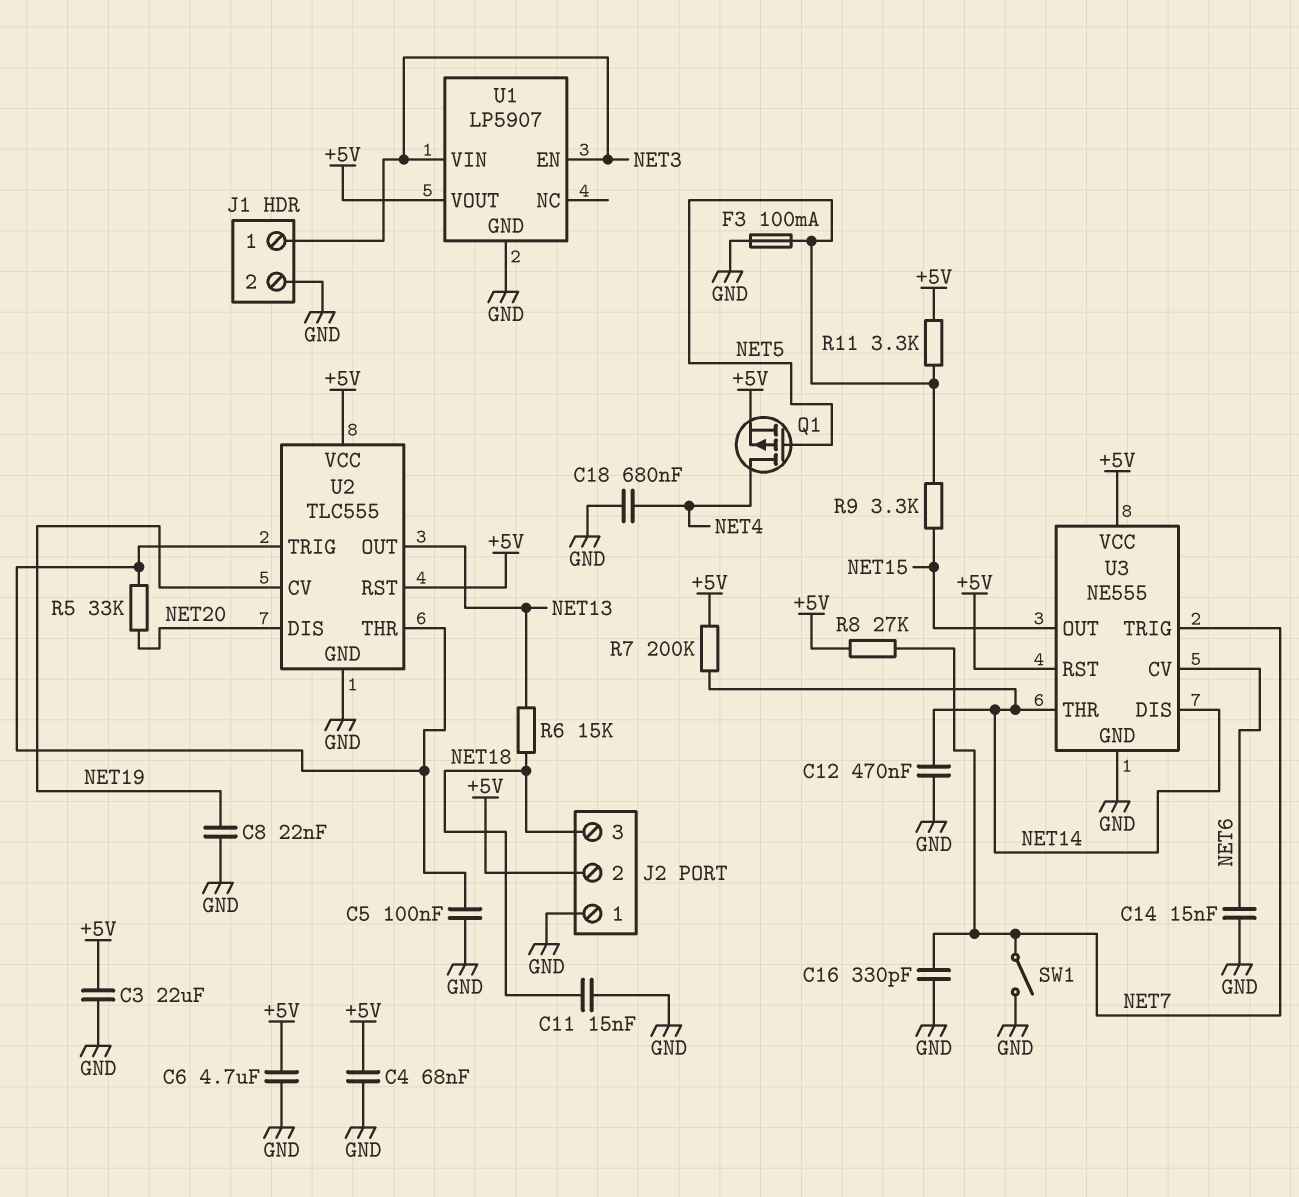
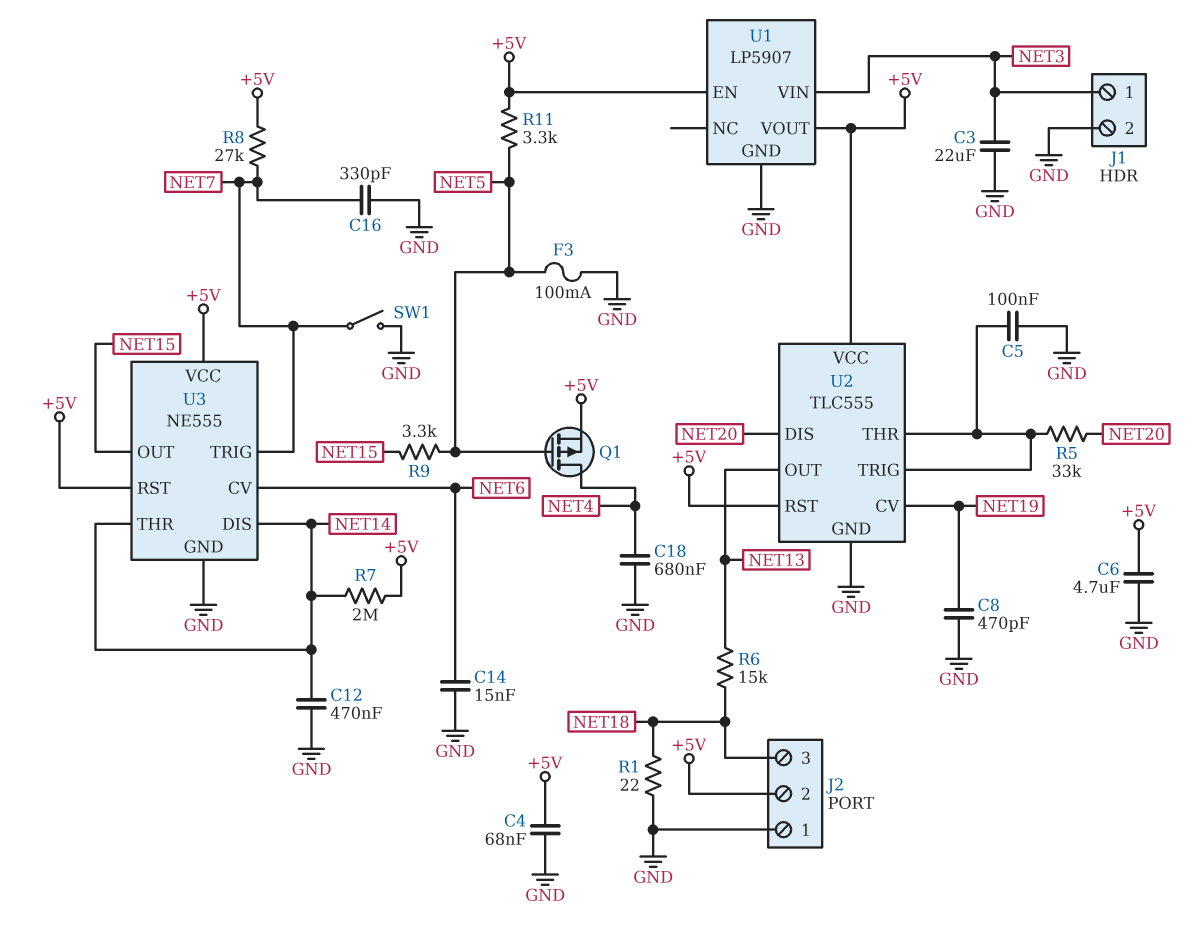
C3: 22uF (+5V, GND) -> 22uF (GND, NET3)
C8: 22nF (GND, NET19) -> 470pF (GND, NET19)
C11: 15nF (GND, NET18) -> none
R1: none -> 22 (GND, NET18)
R7: 200k (+5V, NET14) -> 2M (+5V, NET14)
U1 pin EN: NET3 -> +5V

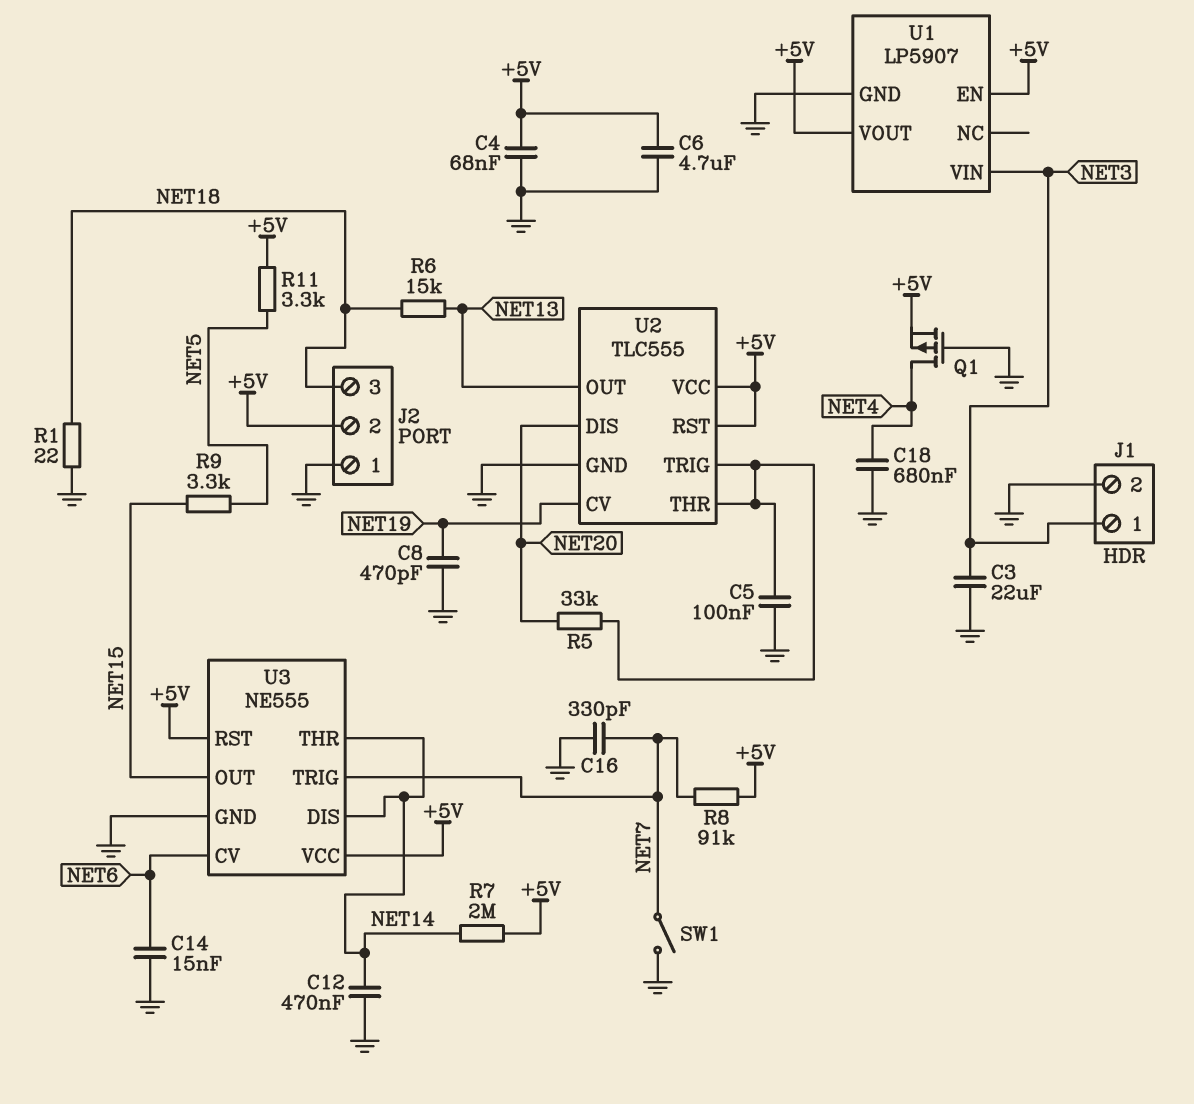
F3: 100mA (GND, NET5) -> none
Q1: PMOS (G NET5, D NET4, S +5V) -> PMOS (G GND, D NET4, S +5V)
R8: 27k (+5V, NET7) -> 91k (+5V, NET7)

